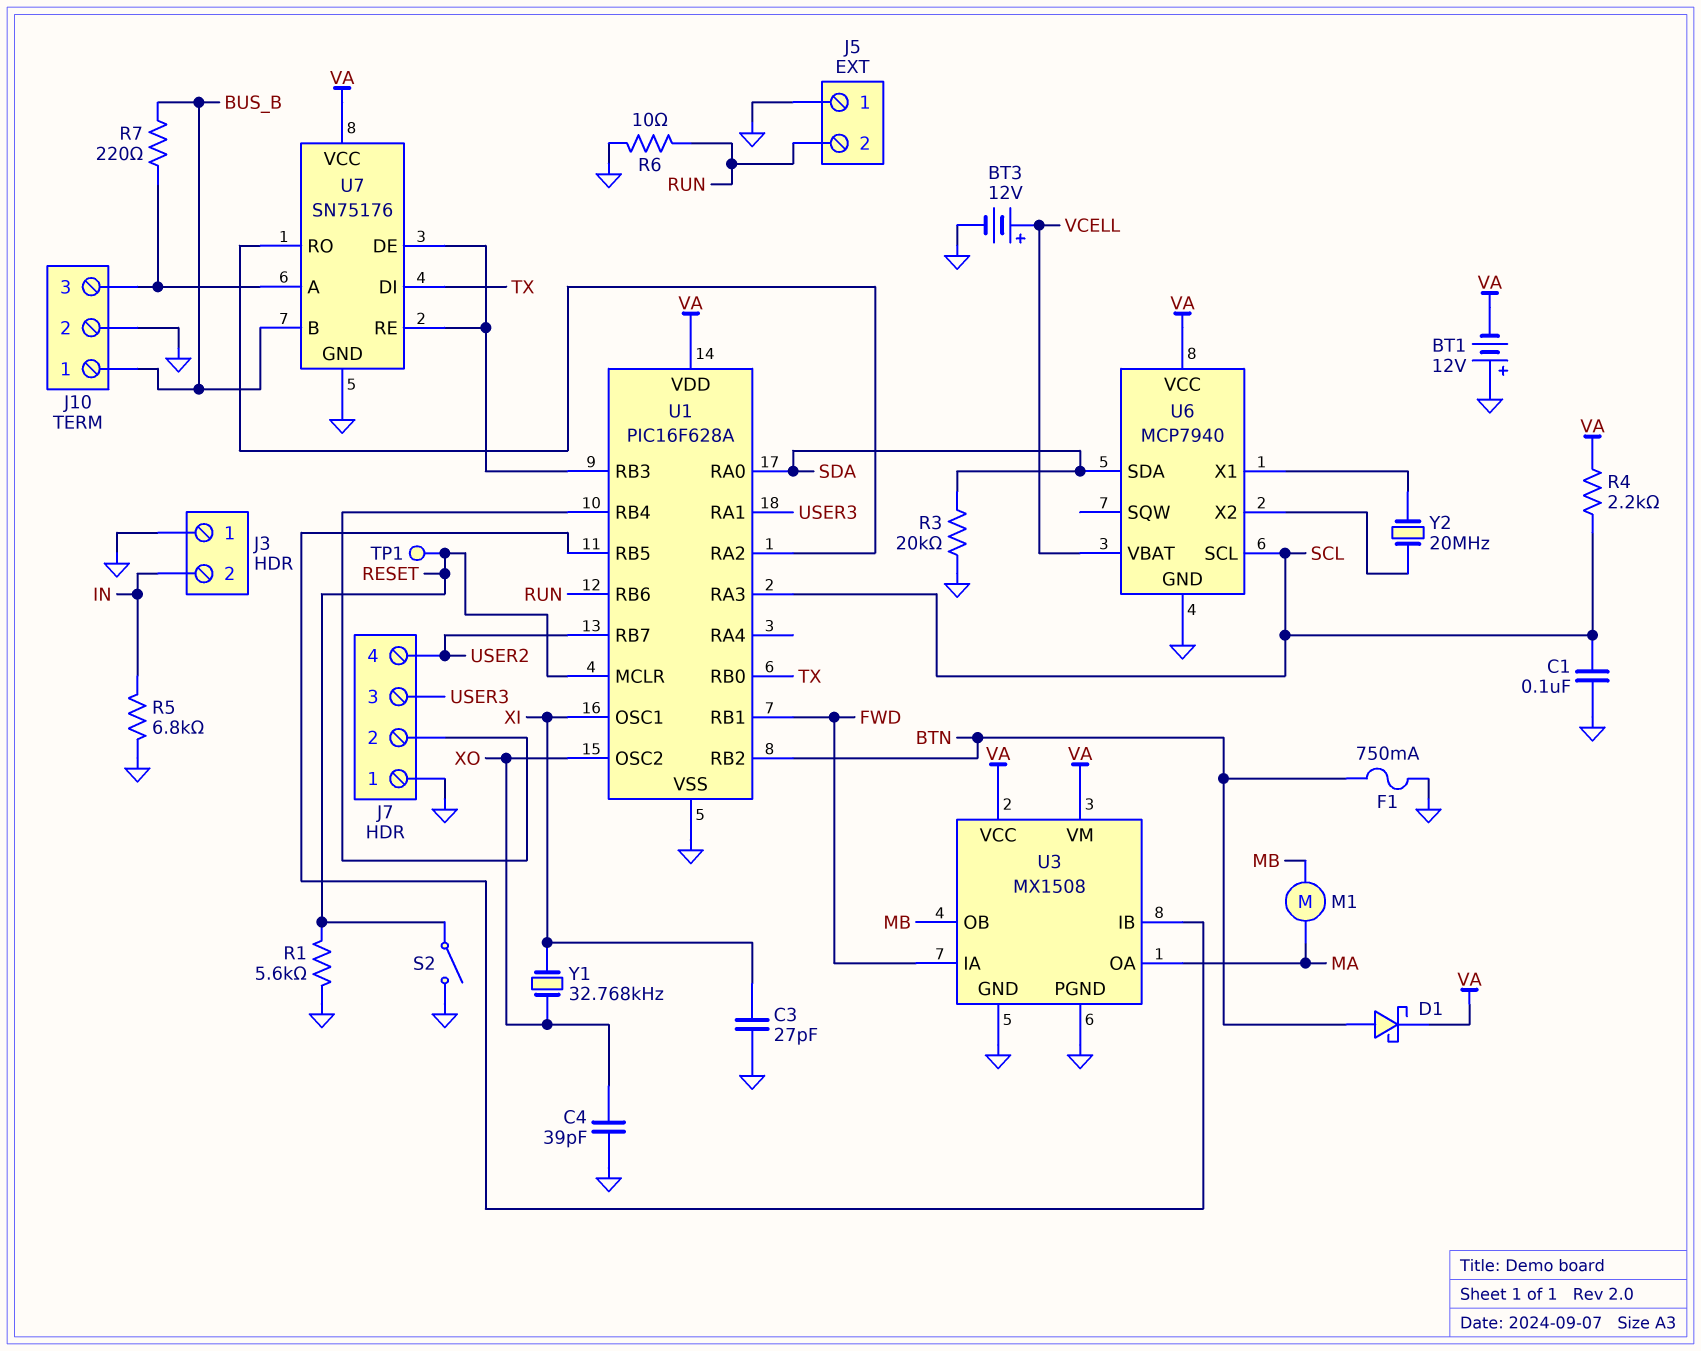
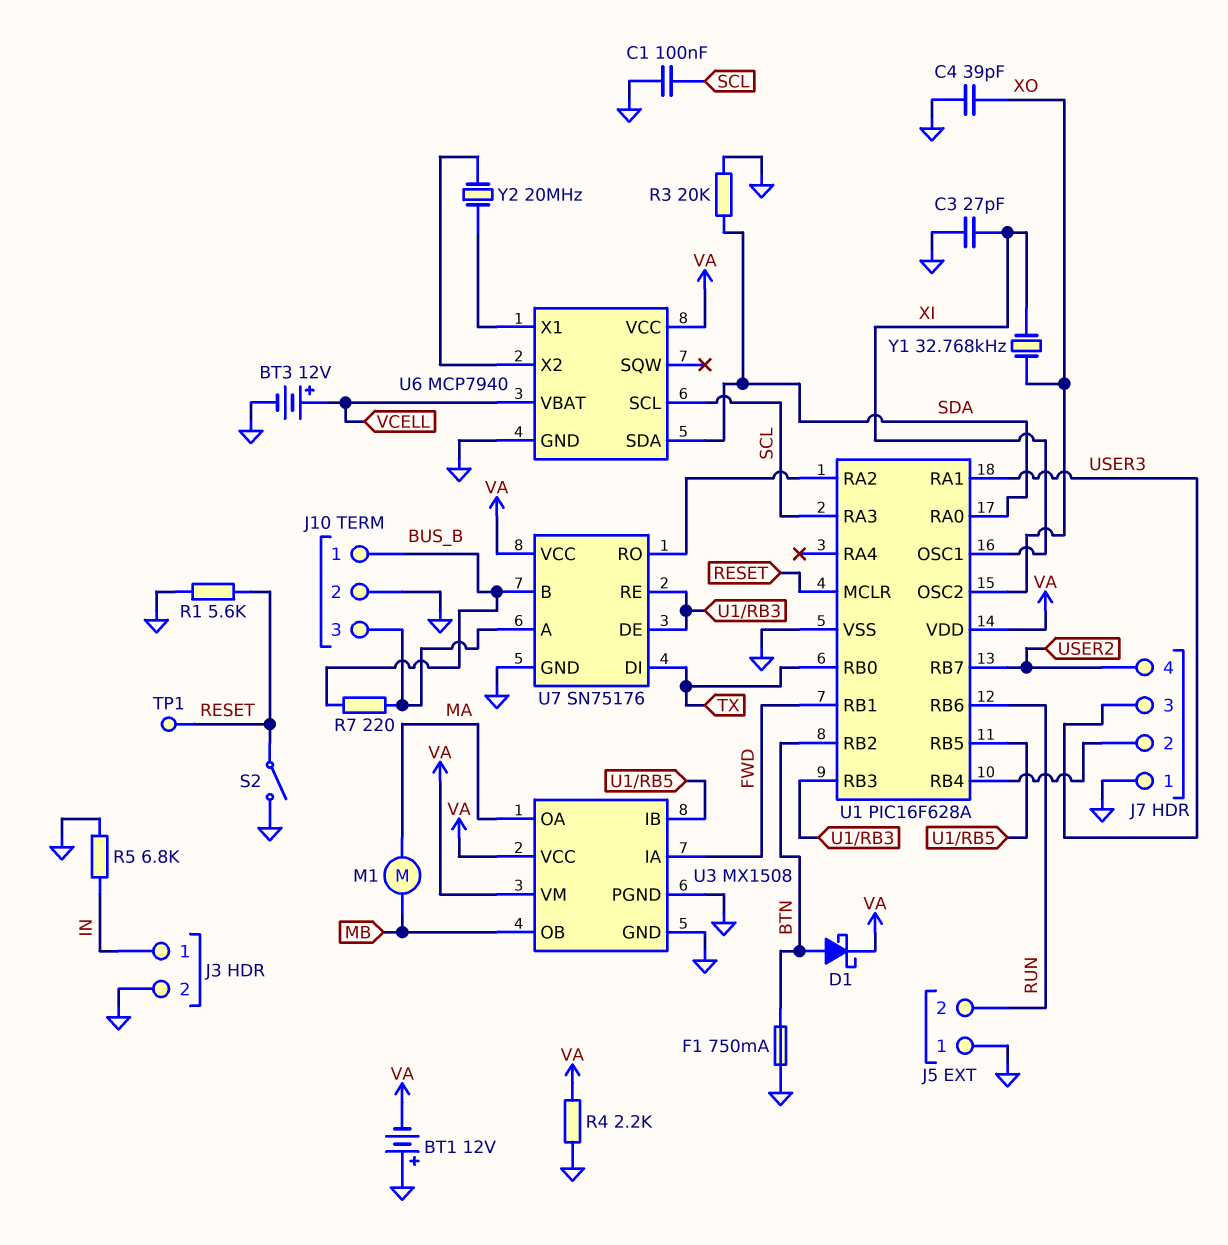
J3 pin 1: GND -> IN
J3 pin 2: IN -> GND
R4: 2.2k (SCL, VA) -> 2.2k (GND, VA)
R6: 10 (GND, RUN) -> none

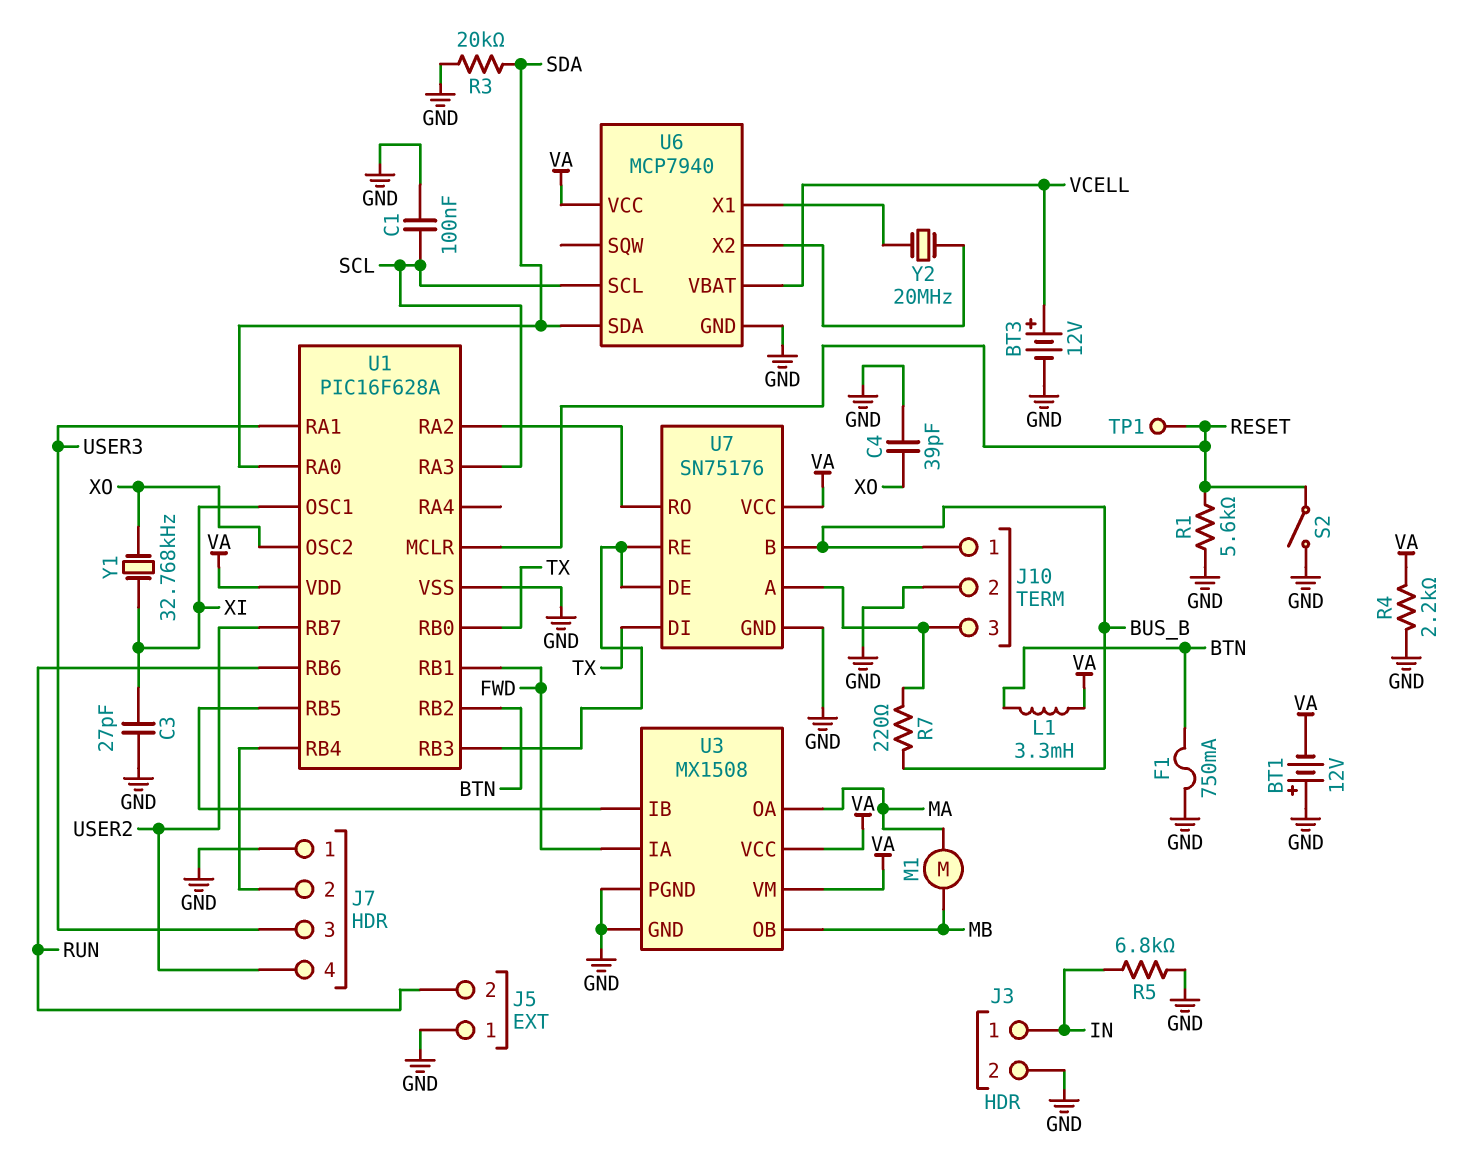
D1: schottky (A BTN, K VA) -> none
L1: none -> 3.3mH (BTN, VA)

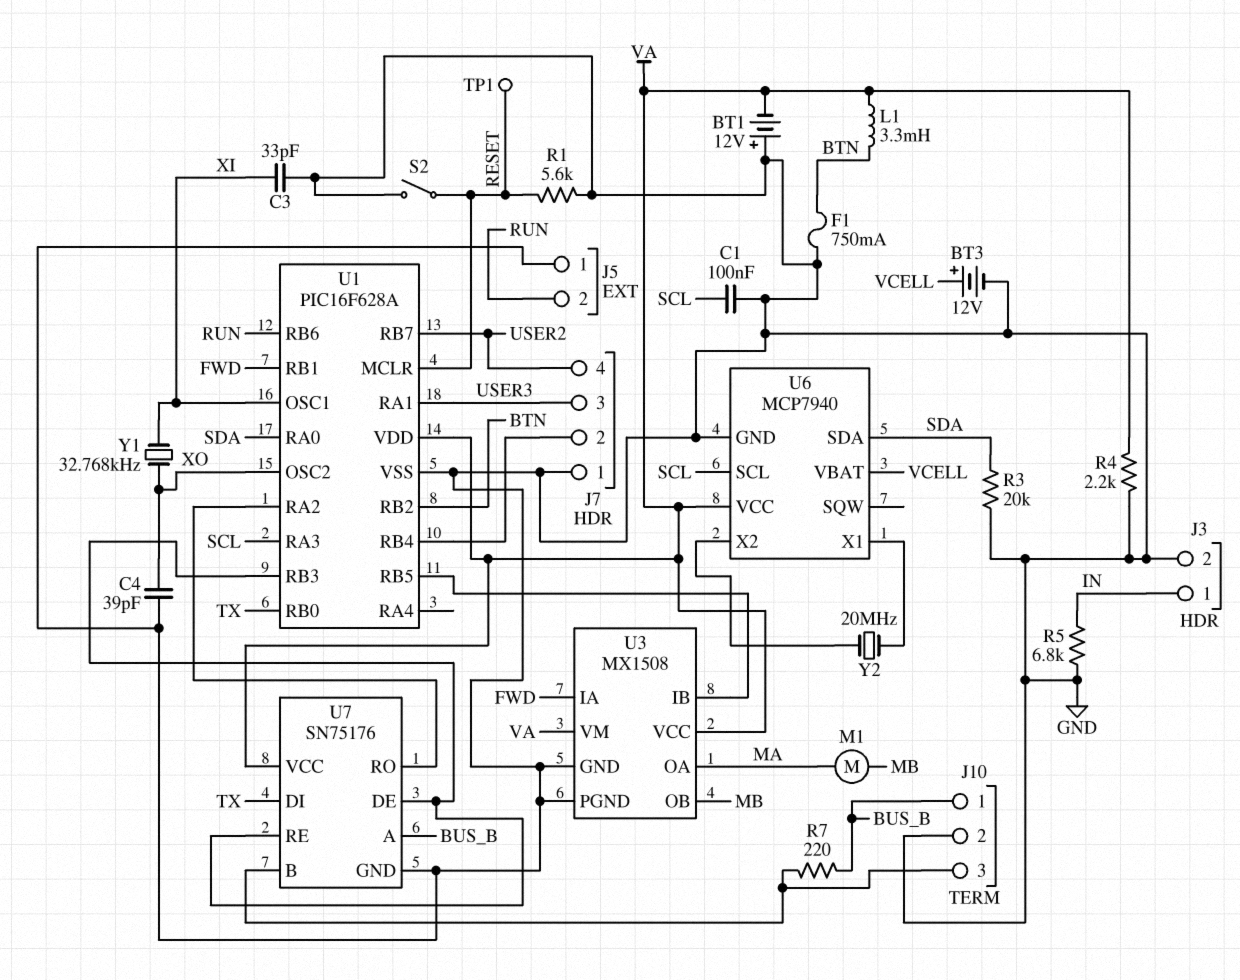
C3: 27pF (GND, XI) -> 33pF (GND, XI)
U7 pin A: J10/3 -> BUS_B
U7 pin B: BUS_B -> J10/3

